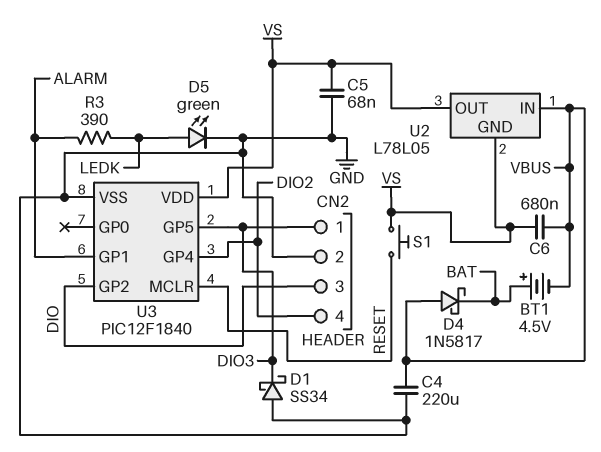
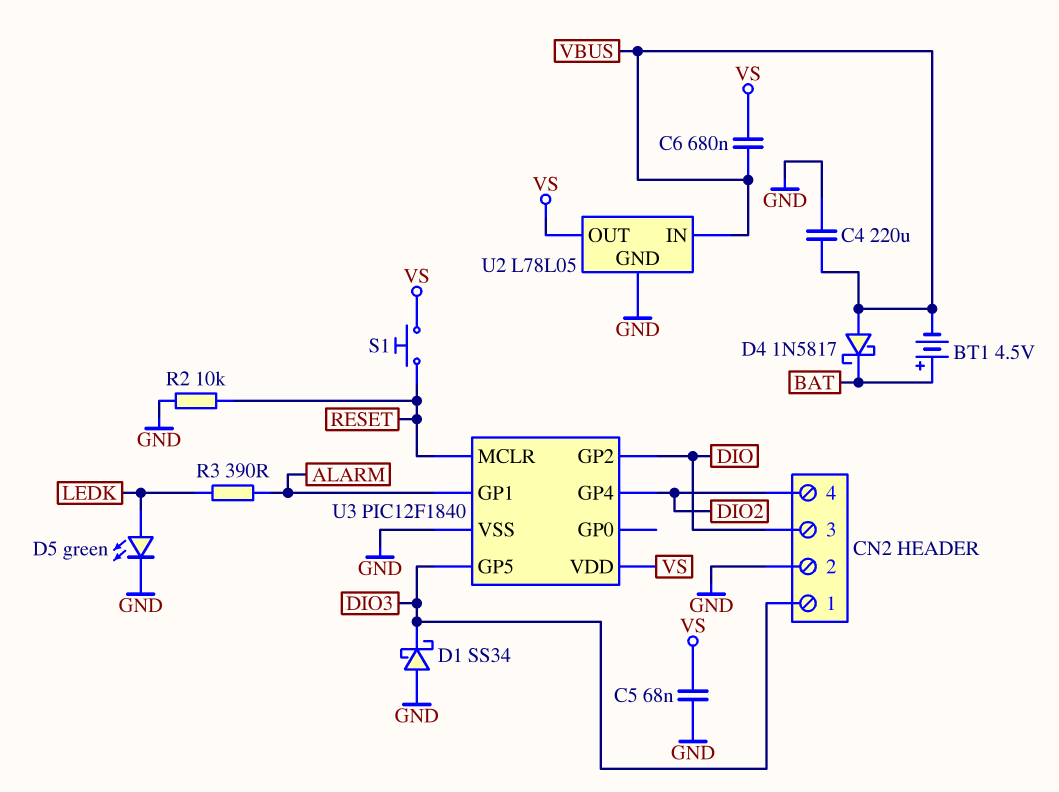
R2: none -> 10k (GND, RESET)
U2 pin GND: VS -> GND

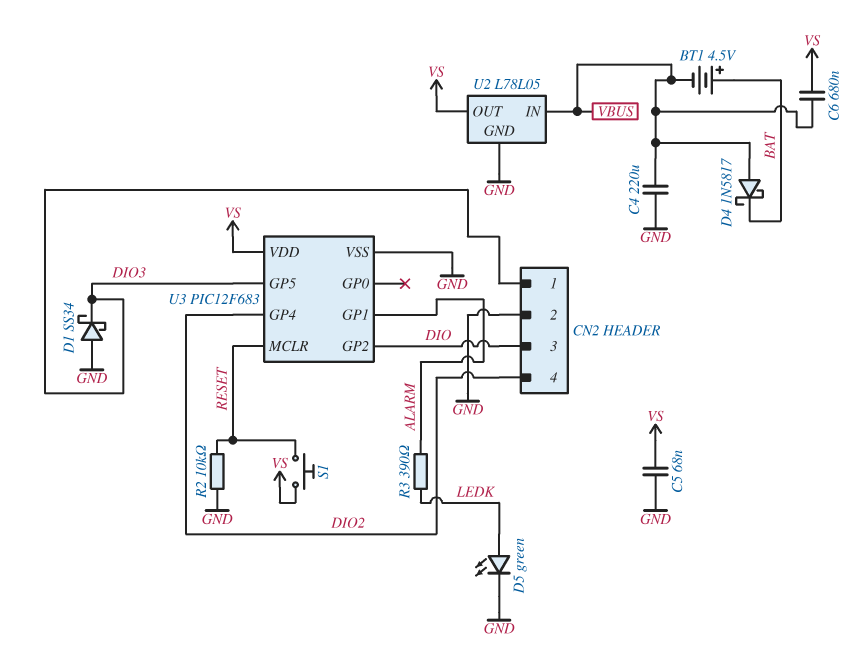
U3: PIC12F1840 -> PIC12F683

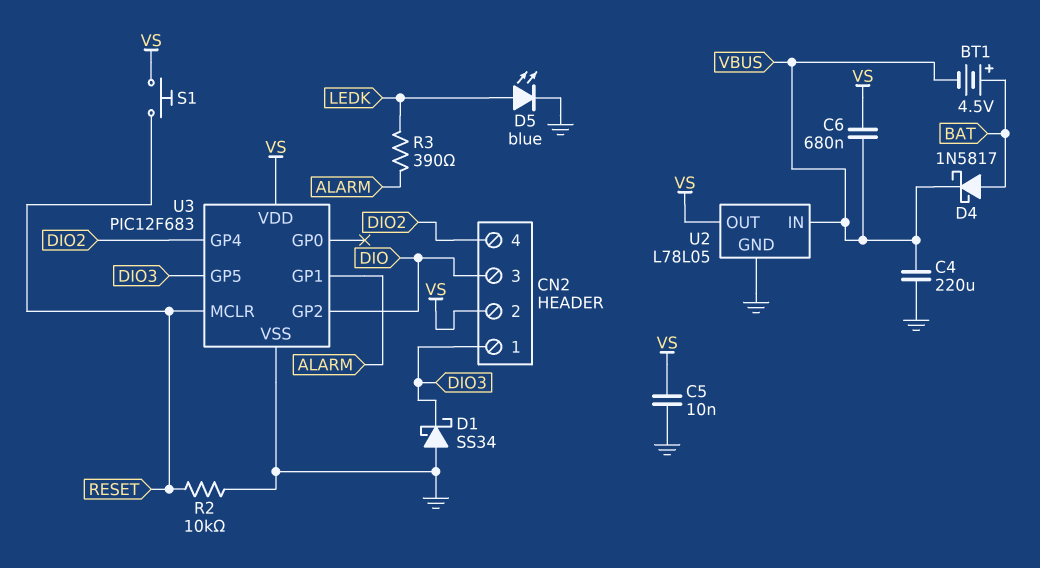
C5: 68nF (GND, VS) -> 10nF (GND, VS)
CN2 pin 2: GND -> VS
D4: schottky 1N5817 (A VBUS, K BAT) -> schottky 1N5817 (A BAT, K VBUS)
D5: LED green (A LEDK, K GND) -> LED blue (A LEDK, K GND)

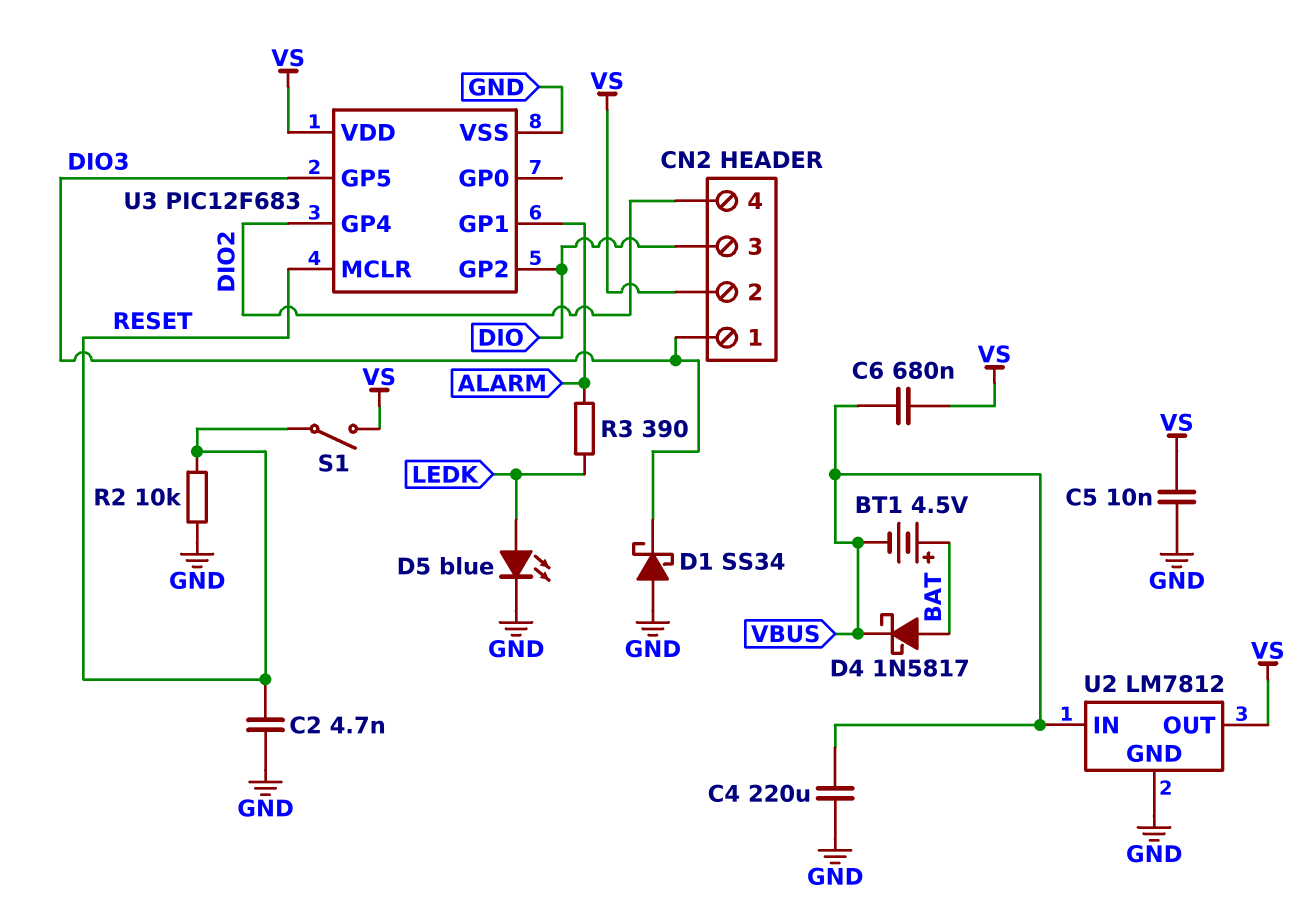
C2: none -> 4.7nF (GND, RESET)
S1: button (RESET, VS) -> switch (RESET, VS)
U2: L78L05 -> LM7812

